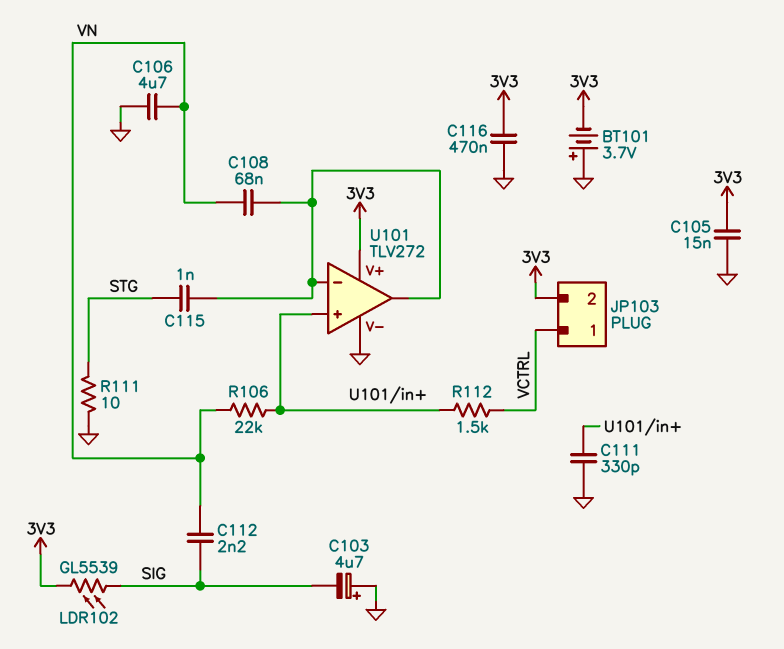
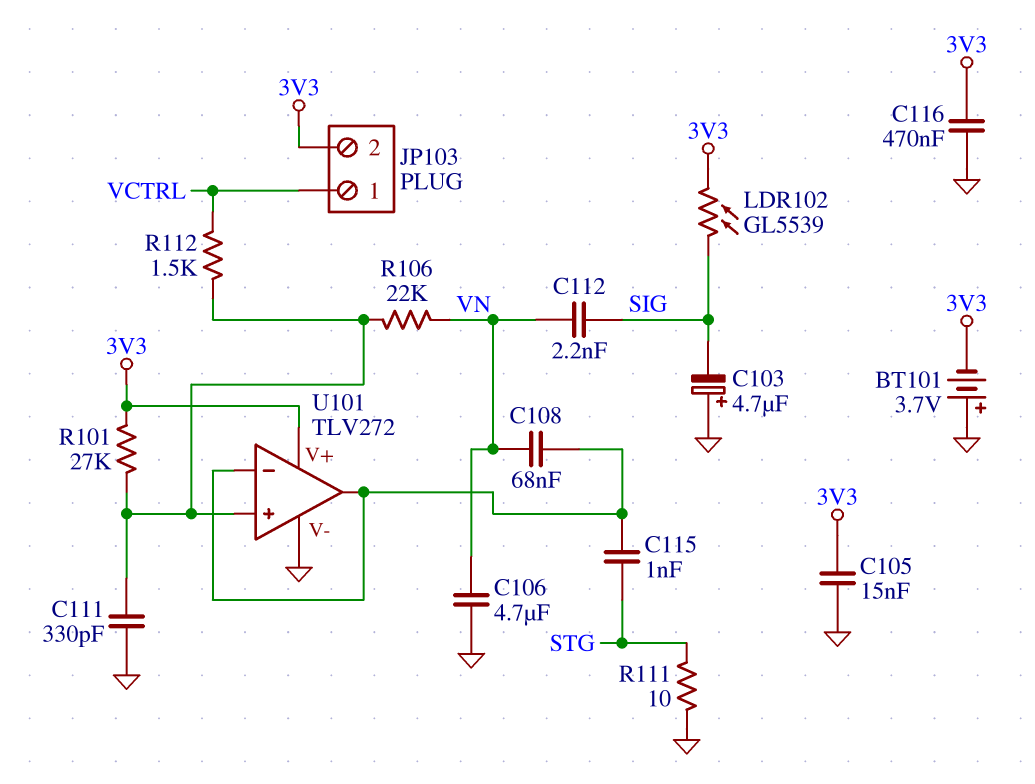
R101: none -> 27k (3V3, U101/in+)

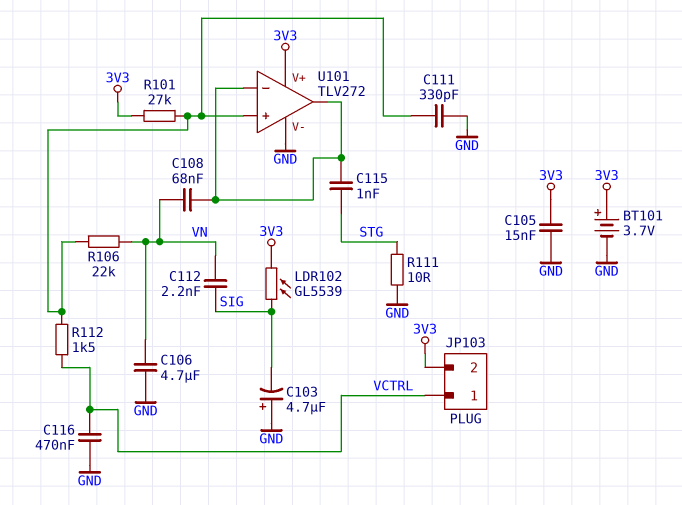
BT101: 3.7V (plus GND, minus 3V3) -> 3.7V (plus 3V3, minus GND)
C116: 470nF (3V3, GND) -> 470nF (GND, VCTRL)

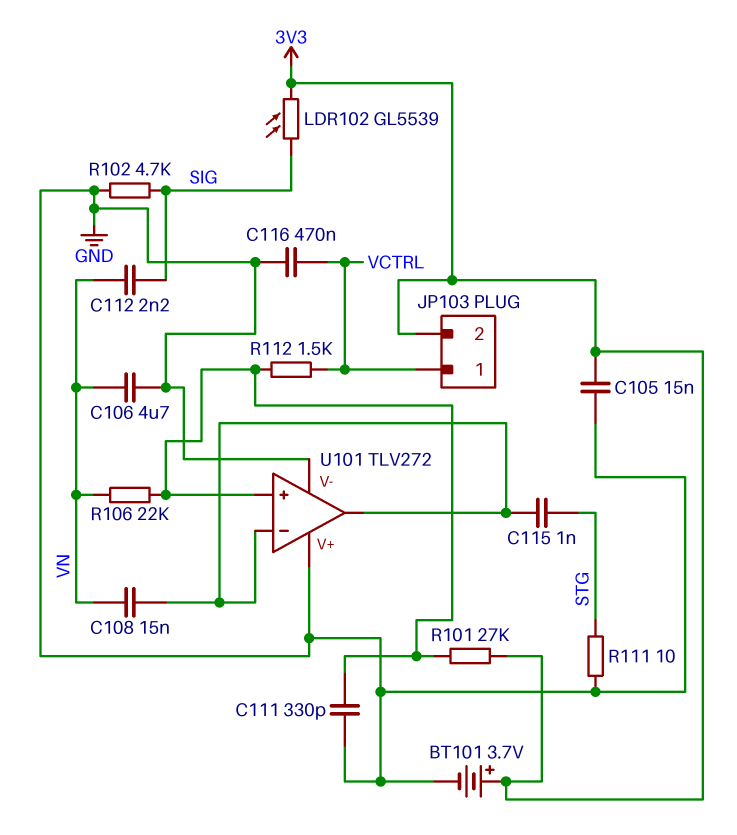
C103: 4.7uF (plus GND, minus SIG) -> none
C108: 68nF (U101/in-, VN) -> 15nF (U101/in-, VN)
R102: none -> 4.7k (GND, SIG)
U101 pin V+: 3V3 -> GND

